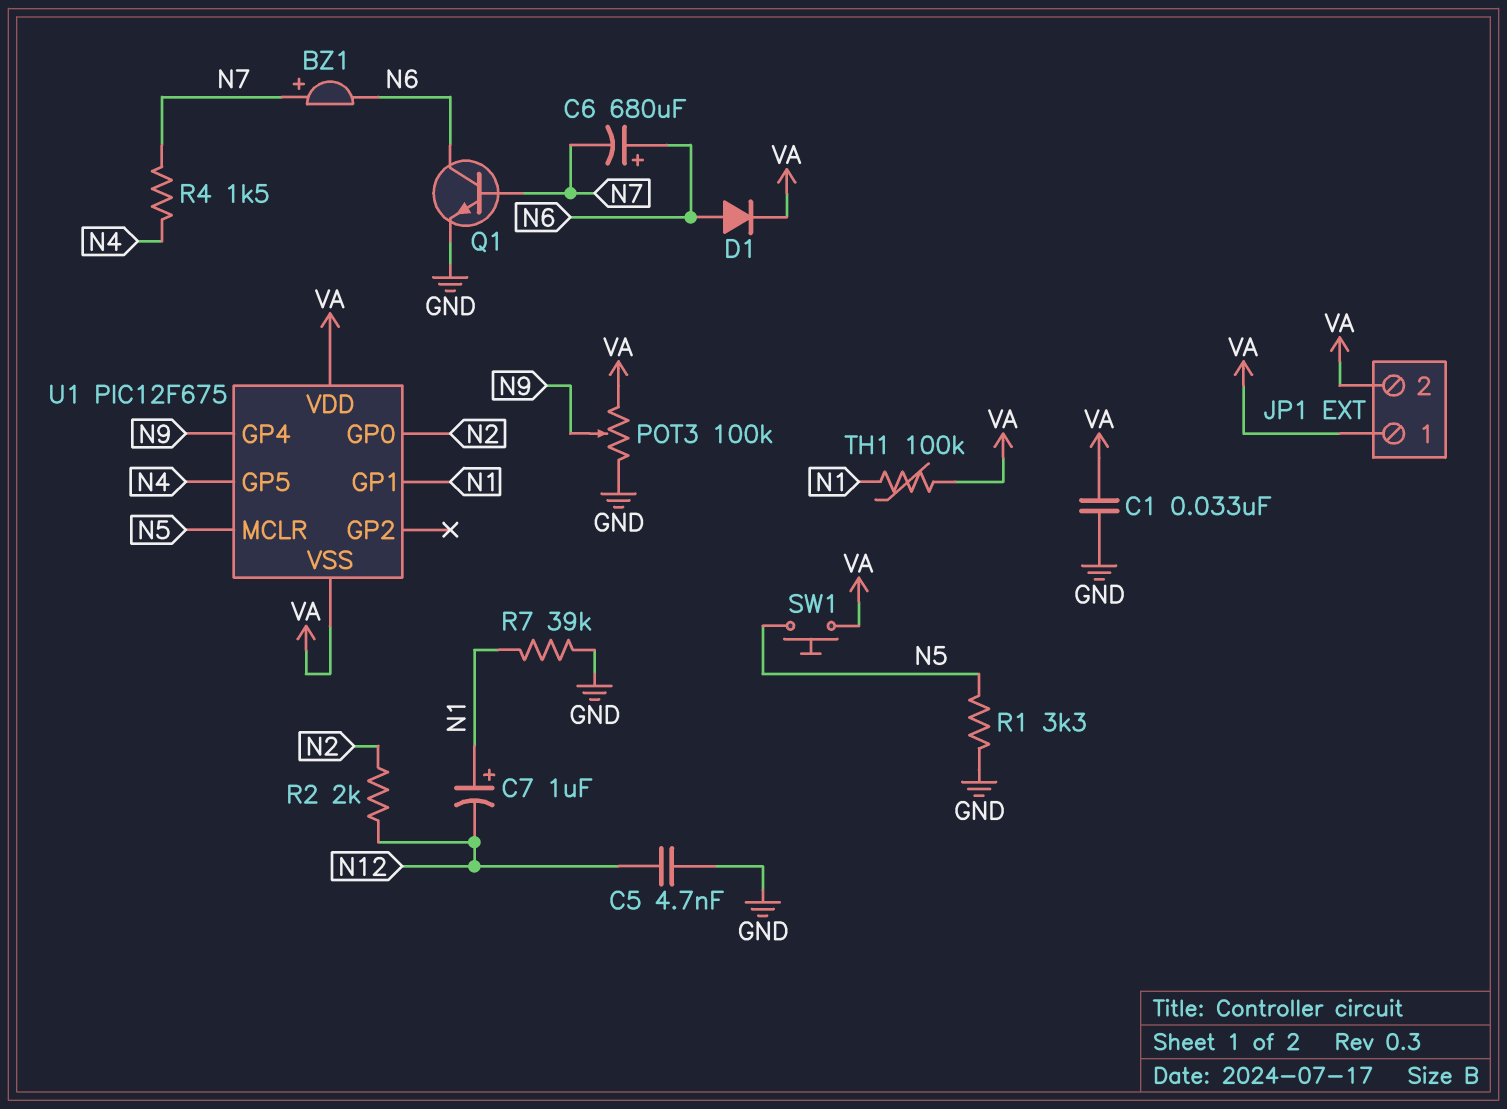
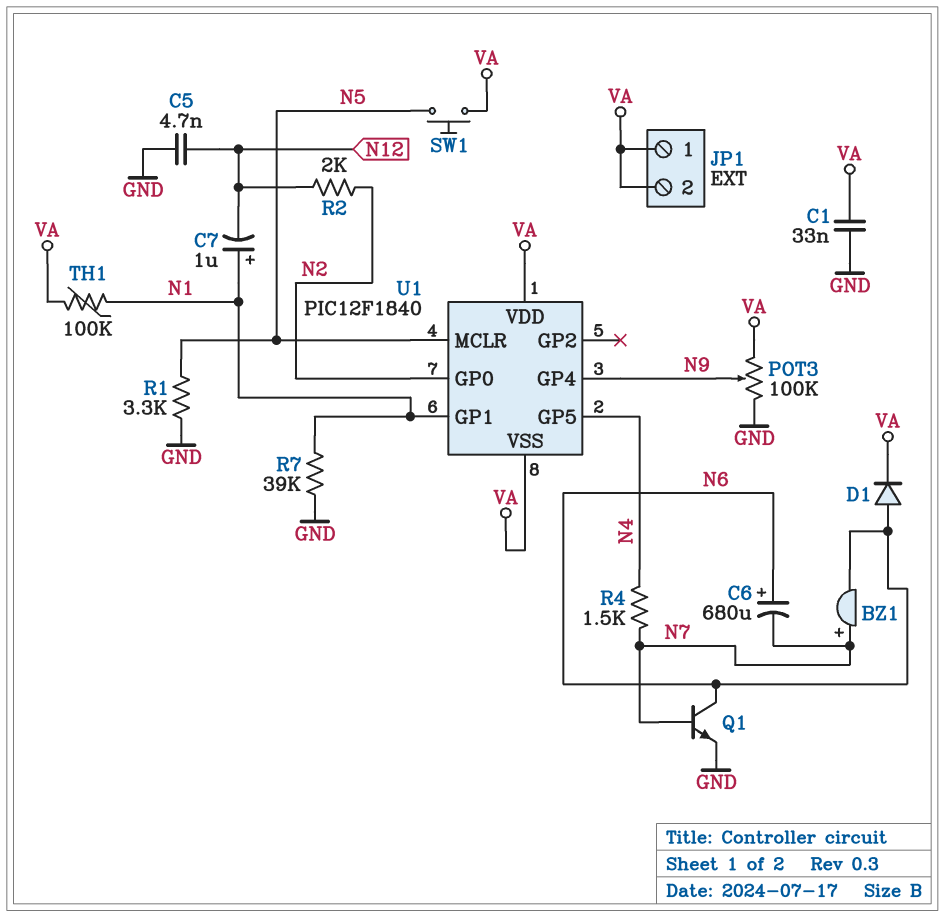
U1: PIC12F675 -> PIC12F1840

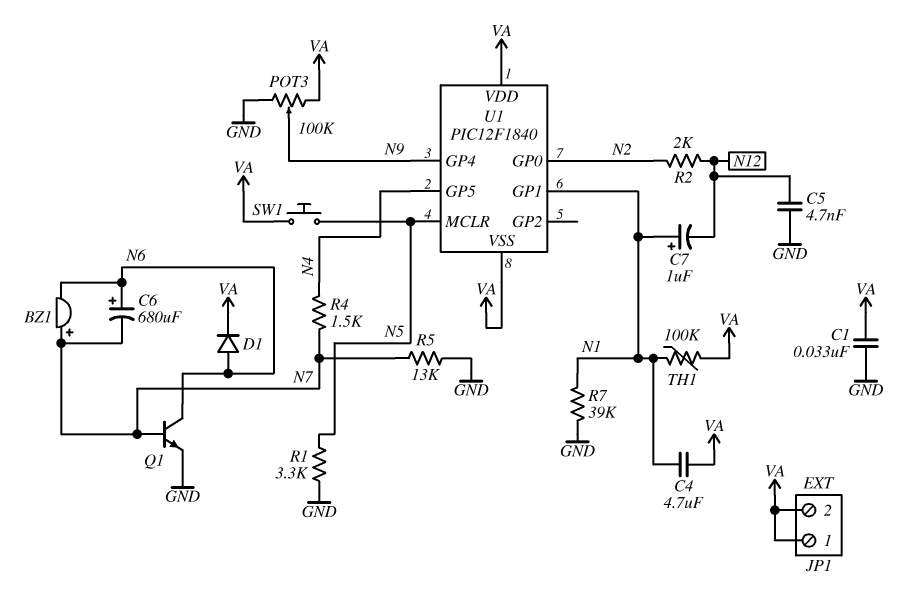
C4: none -> 4.7uF (N1, VA)
R5: none -> 13k (GND, N7)

